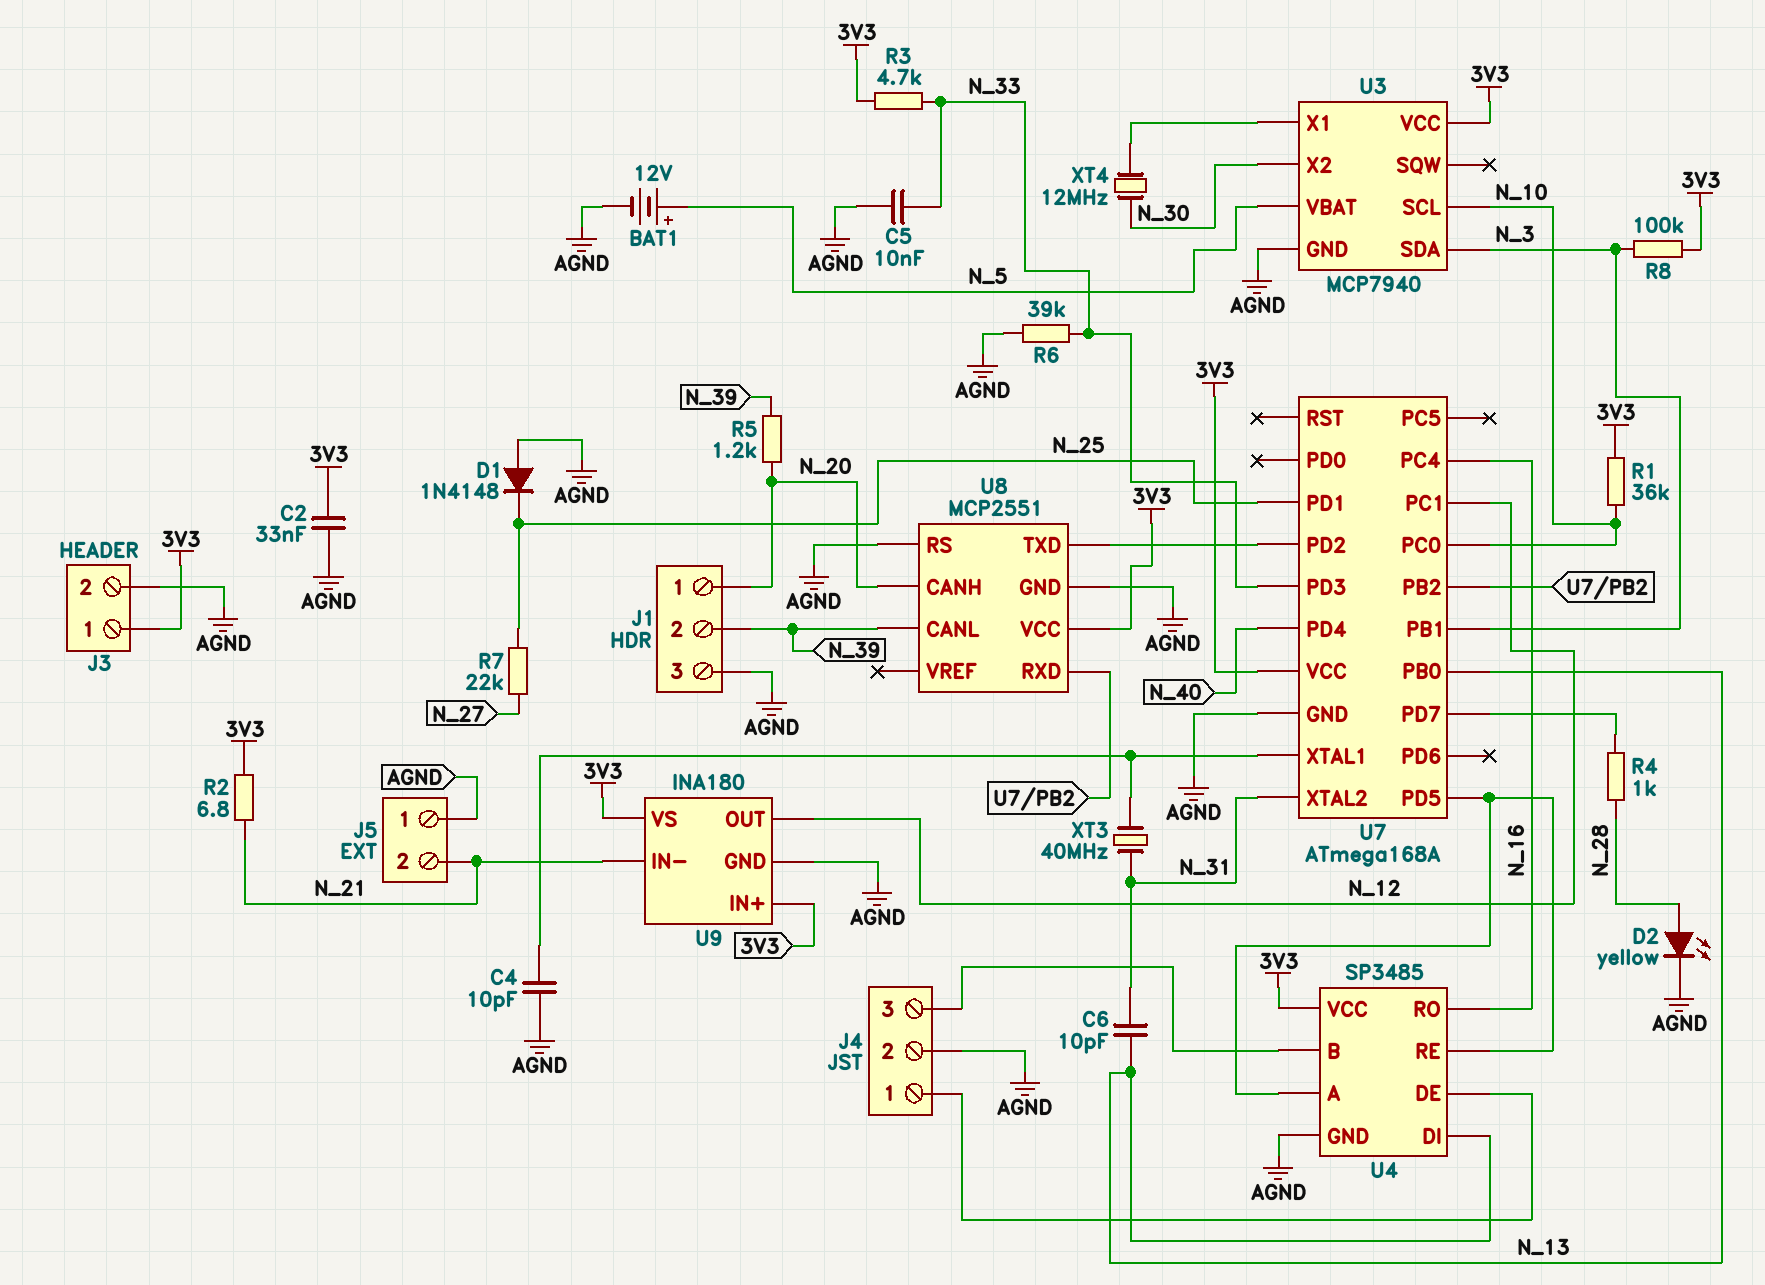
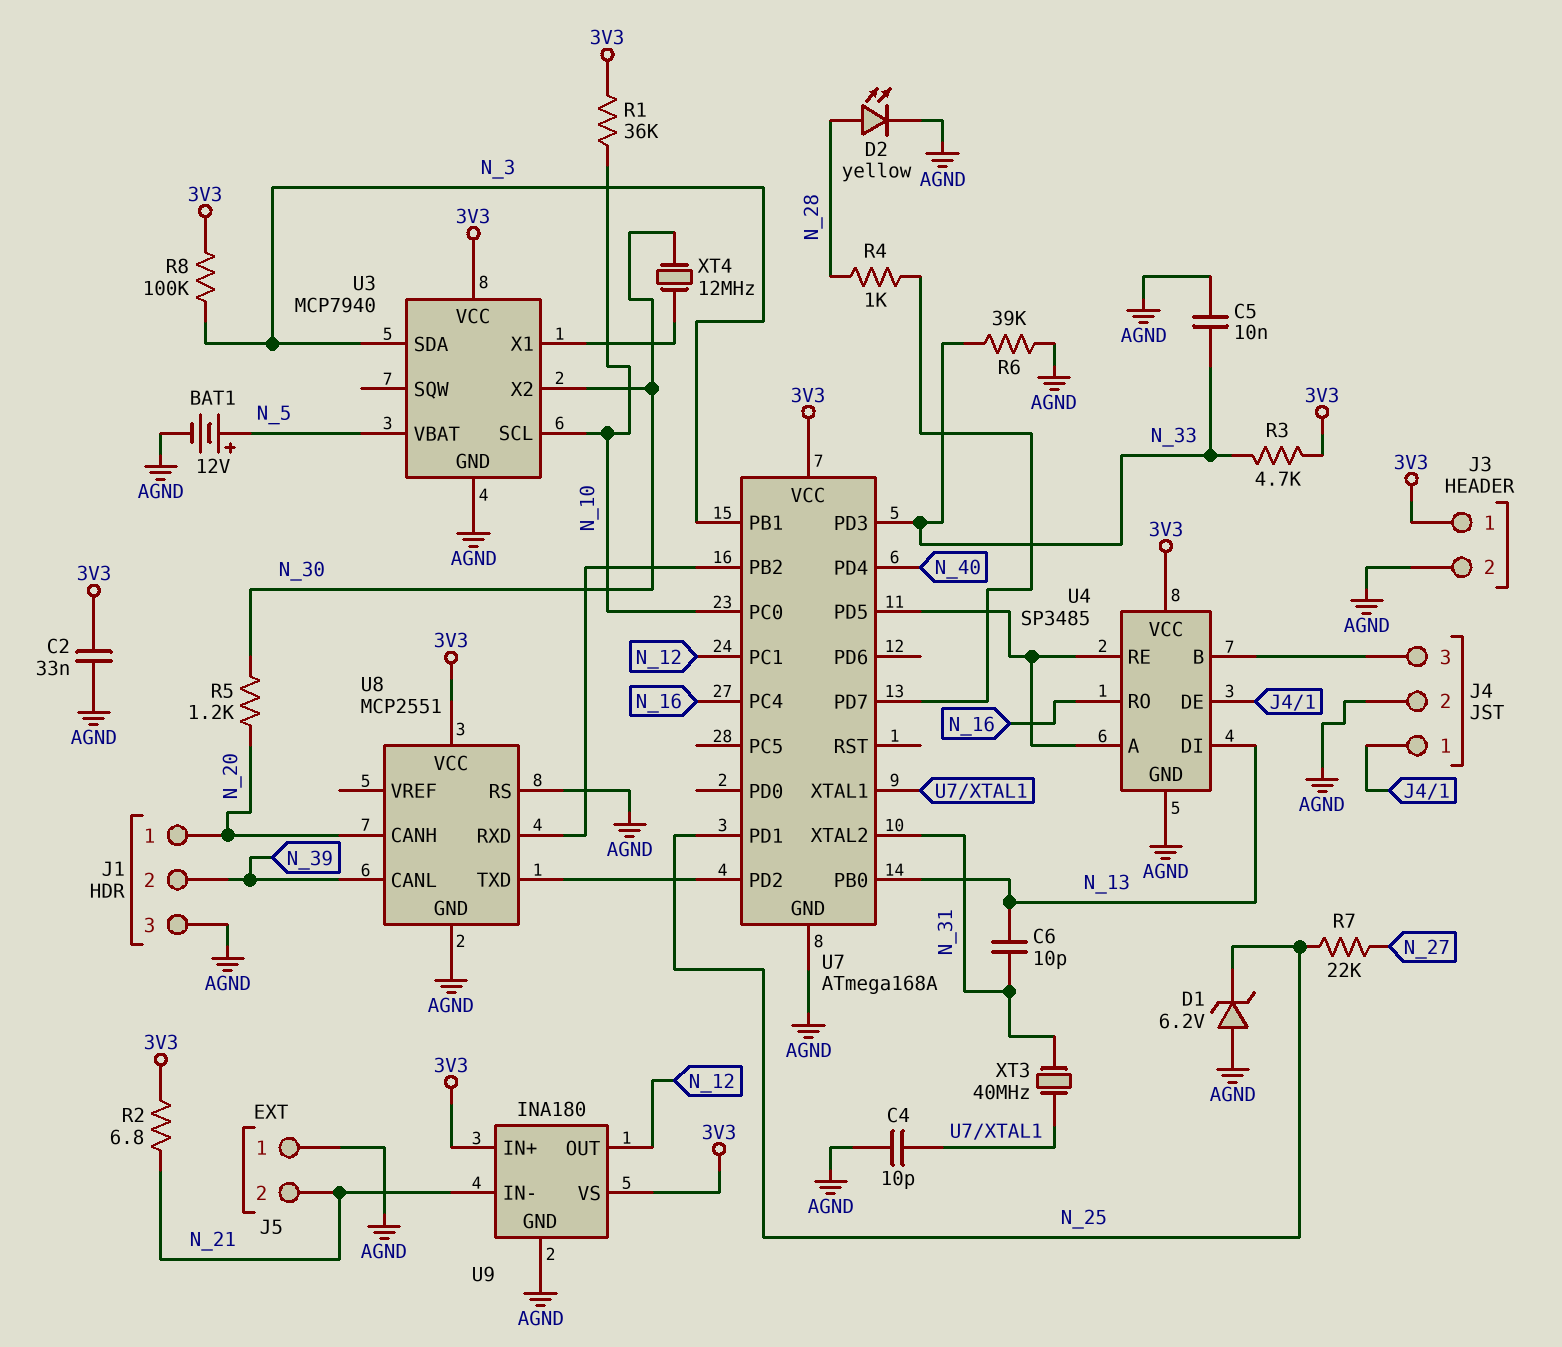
D1: diode 1N4148 (A AGND, K N_25) -> zener 6.2V (A AGND, K N_25)
R5: 1.2k (N_20, N_39) -> 1.2k (N_20, N_30)

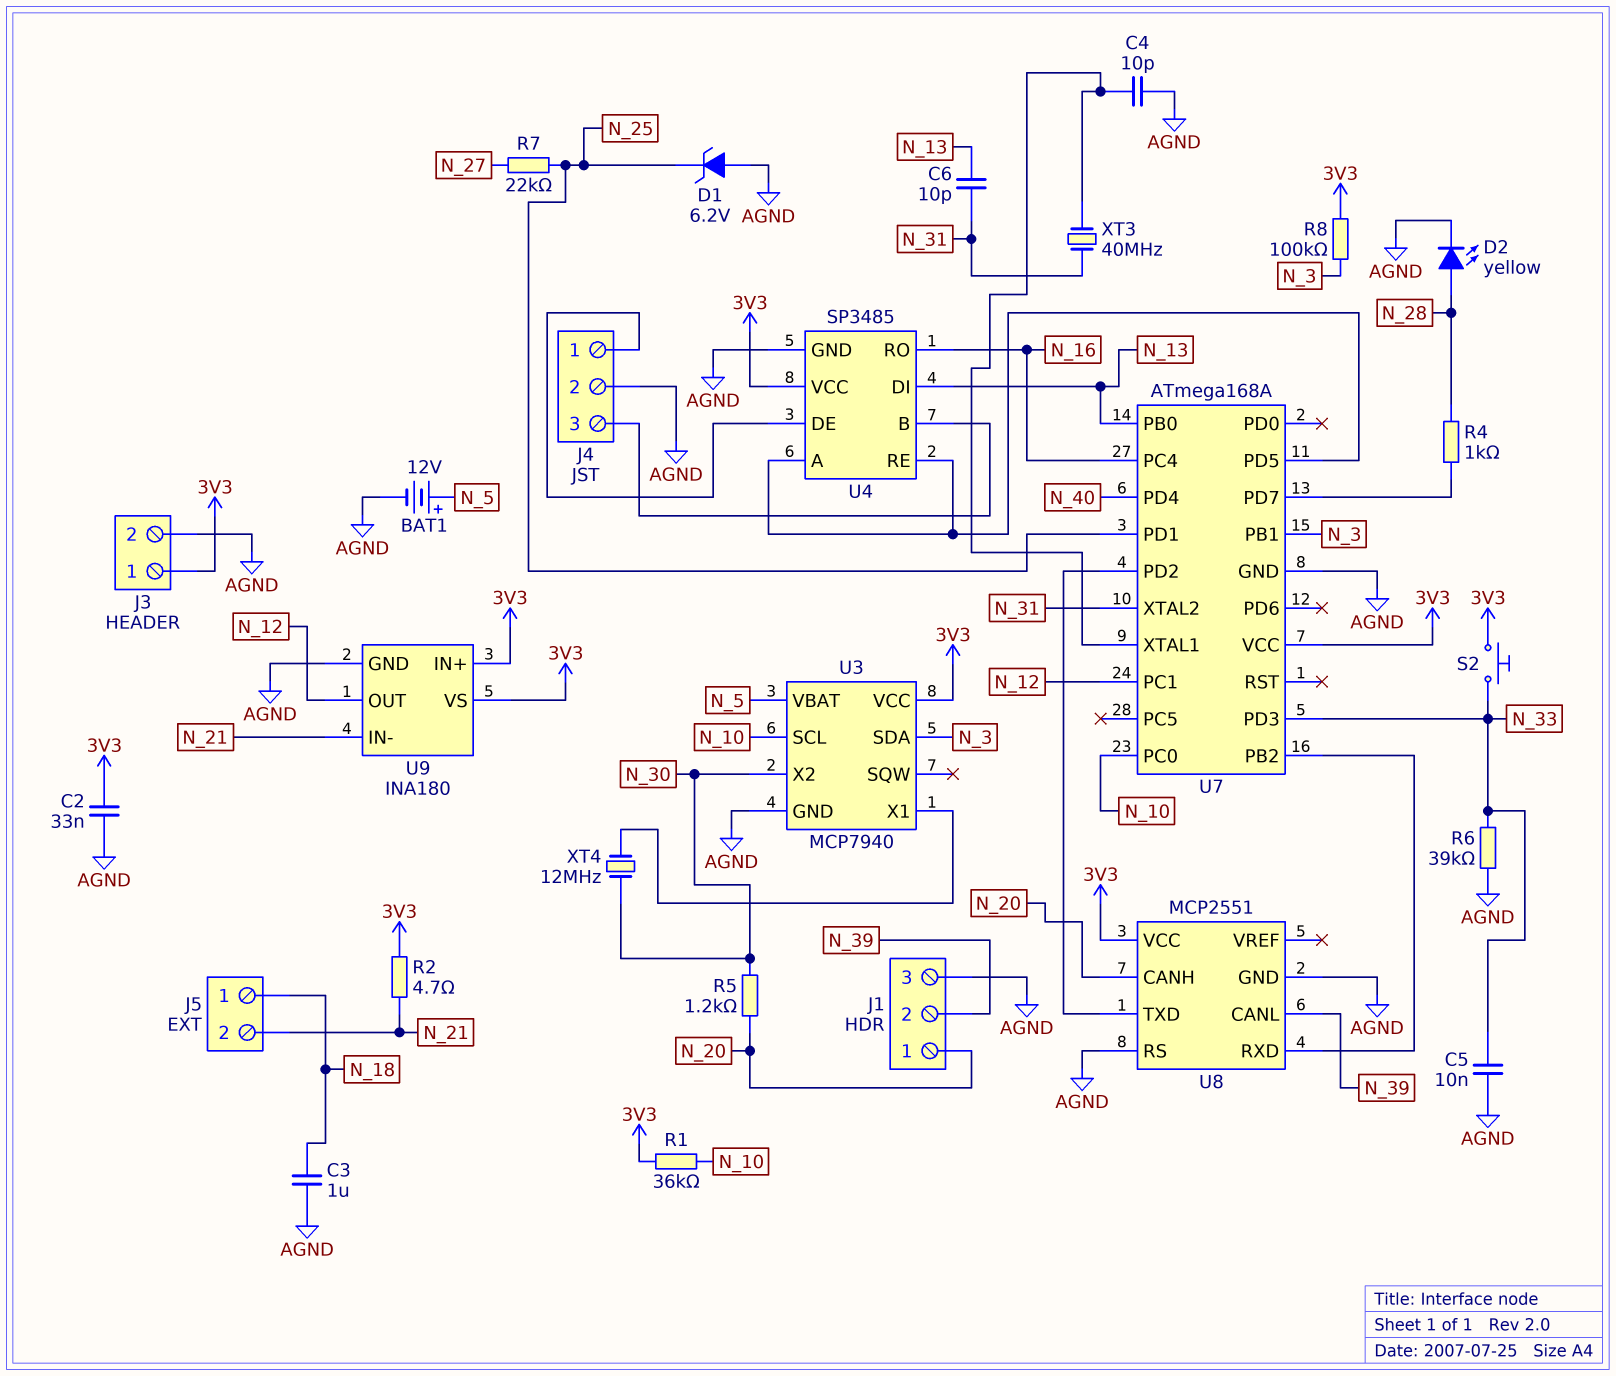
C3: none -> 1uF (AGND, N_18)
J5 pin 1: AGND -> N_18
R2: 6.8 (3V3, N_21) -> 4.7 (3V3, N_21)
R3: 4.7k (3V3, N_33) -> none
S2: none -> button (3V3, N_33)

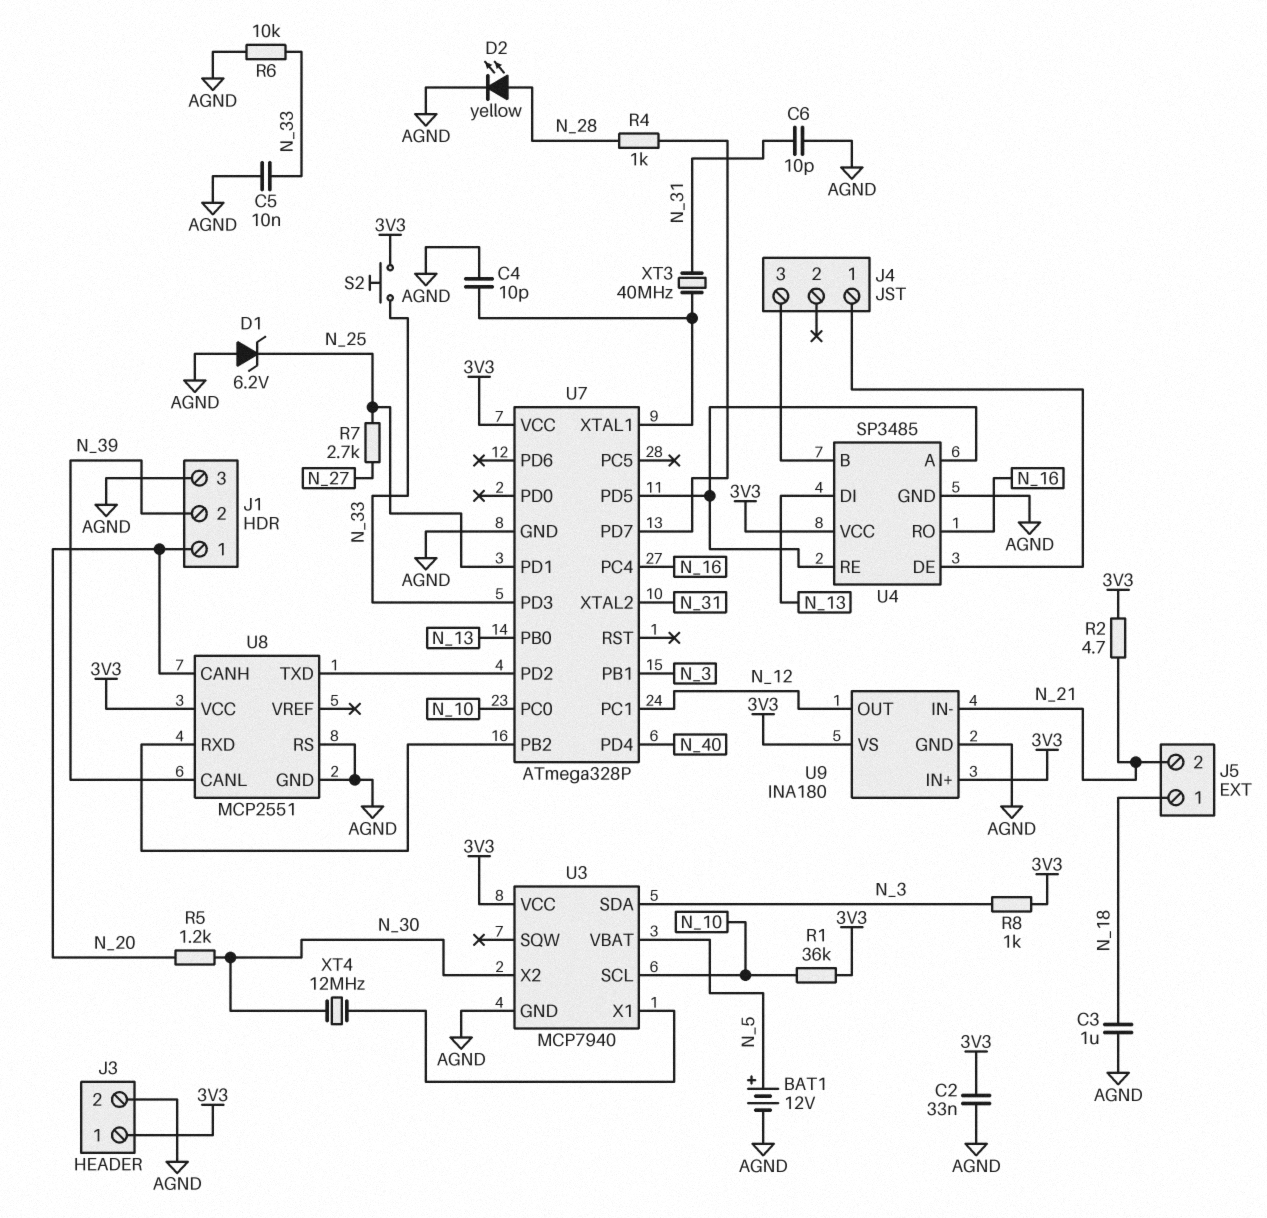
C6: 10pF (N_13, N_31) -> 10pF (AGND, N_31)
J4 pin 2: AGND -> none
R6: 39k (AGND, N_33) -> 10k (AGND, N_33)
R7: 22k (N_25, N_27) -> 2.7k (N_25, N_27)
R8: 100k (3V3, N_3) -> 1k (3V3, N_3)
U7: ATmega168A -> ATmega328P

